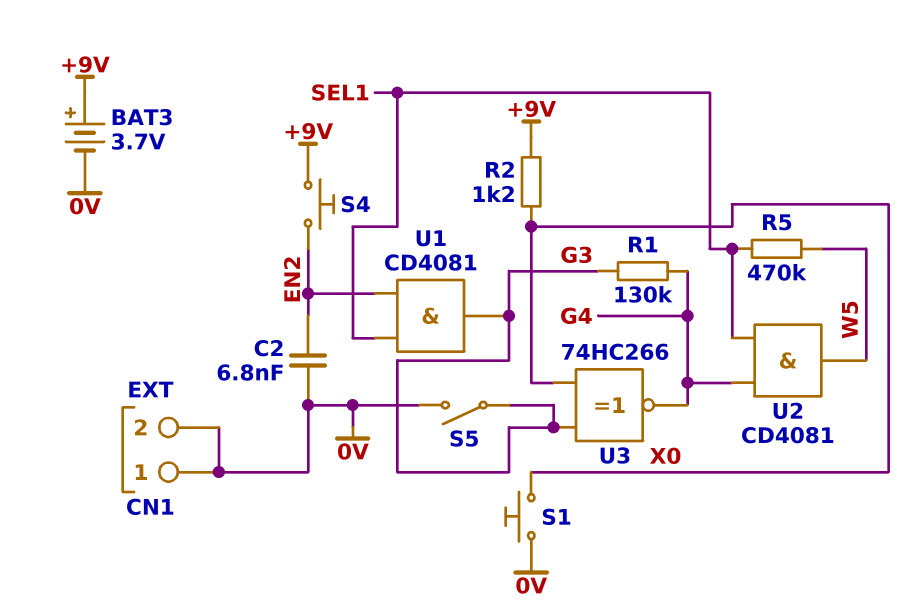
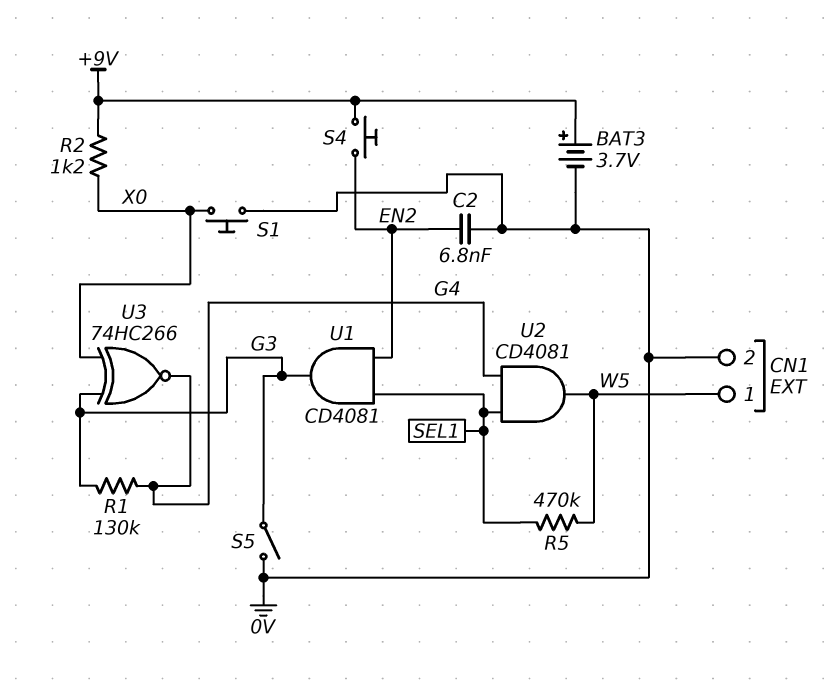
CN1 pin 1: 0V -> W5

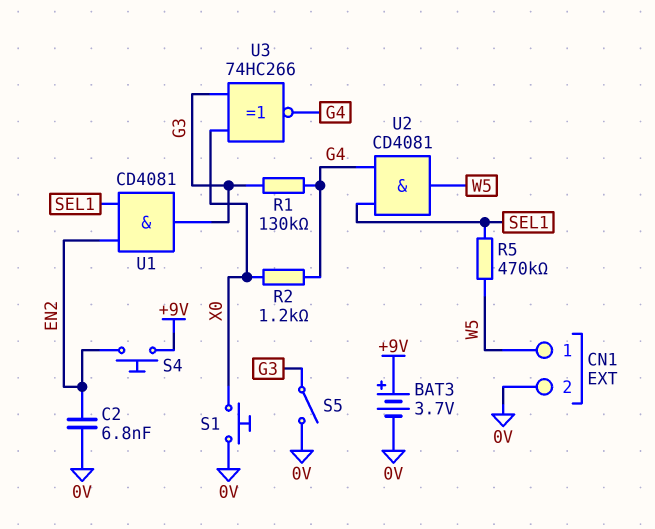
R2: 1.2k (+9V, X0) -> 1.2k (G4, X0)

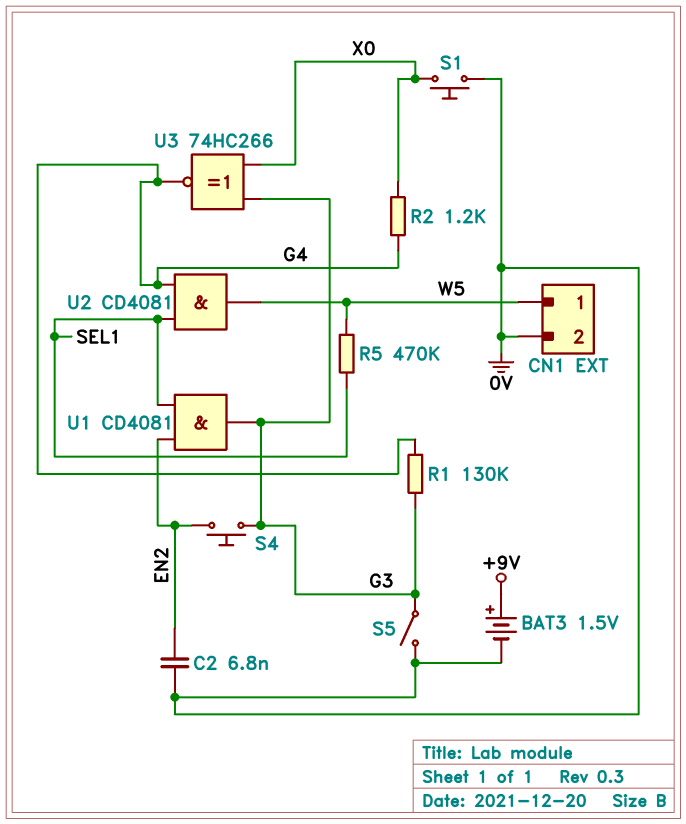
BAT3: 3.7V (plus +9V, minus 0V) -> 1.5V (plus +9V, minus 0V)
S4: button (+9V, EN2) -> button (EN2, G3)

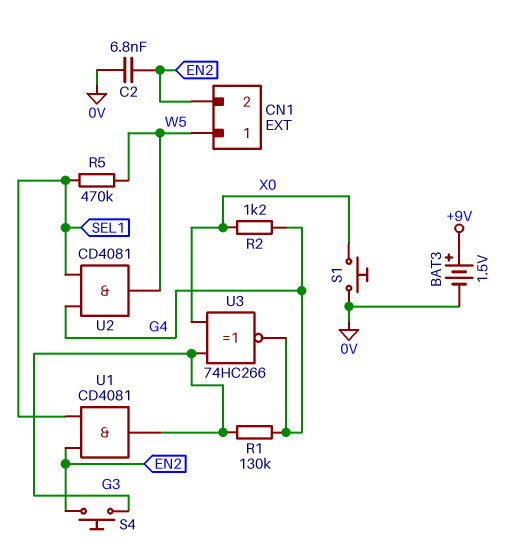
CN1 pin 2: 0V -> EN2
S5: switch (0V, G3) -> none

